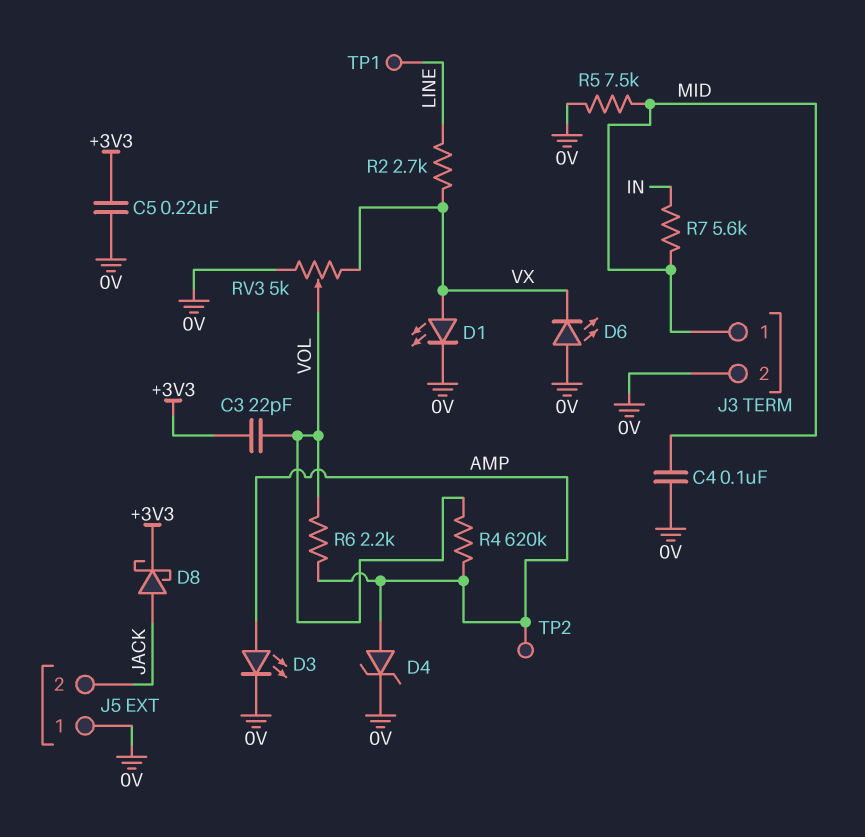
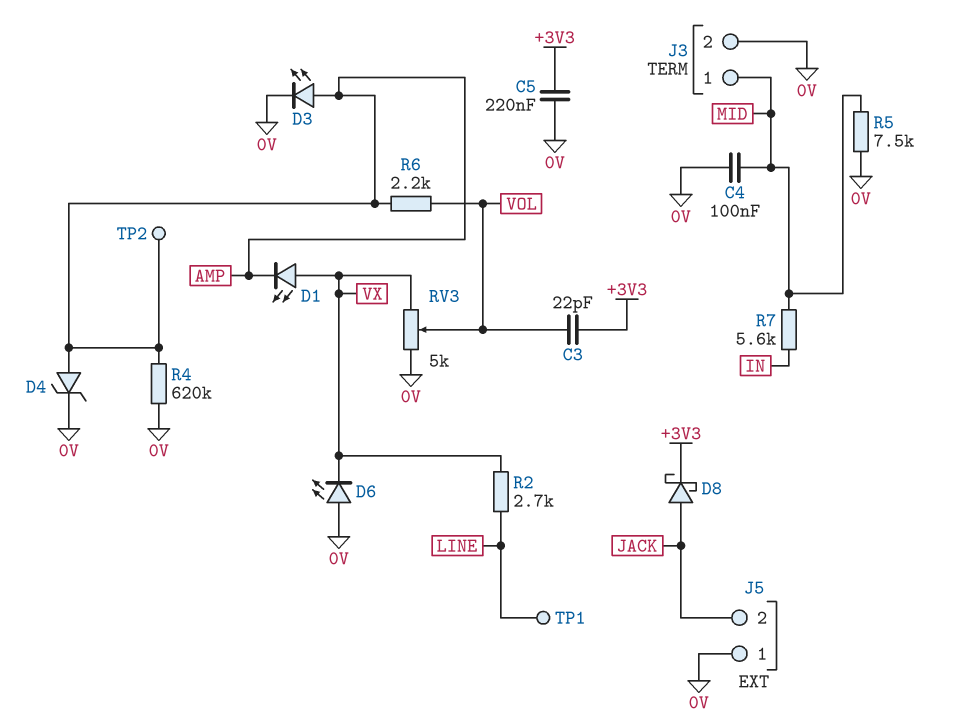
D1: LED (A VX, K 0V) -> LED (A VX, K AMP)
R4: 620k (AMP, VOL) -> 620k (0V, AMP)

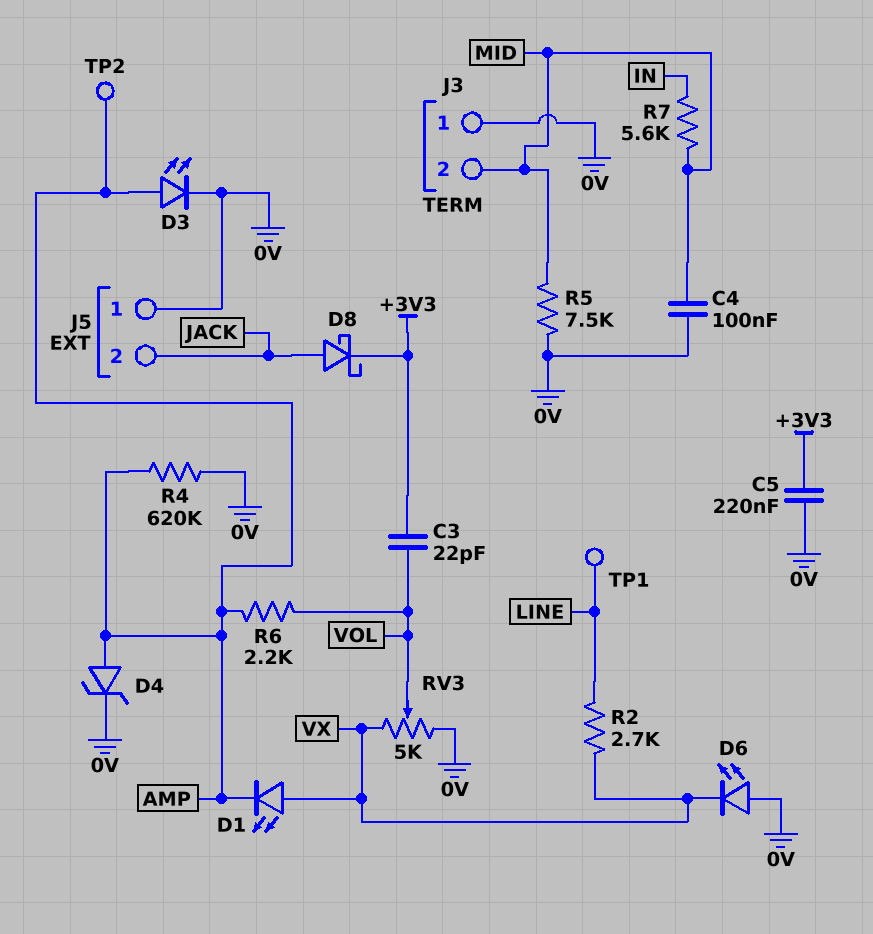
J3 pin 1: MID -> 0V
J3 pin 2: 0V -> MID

